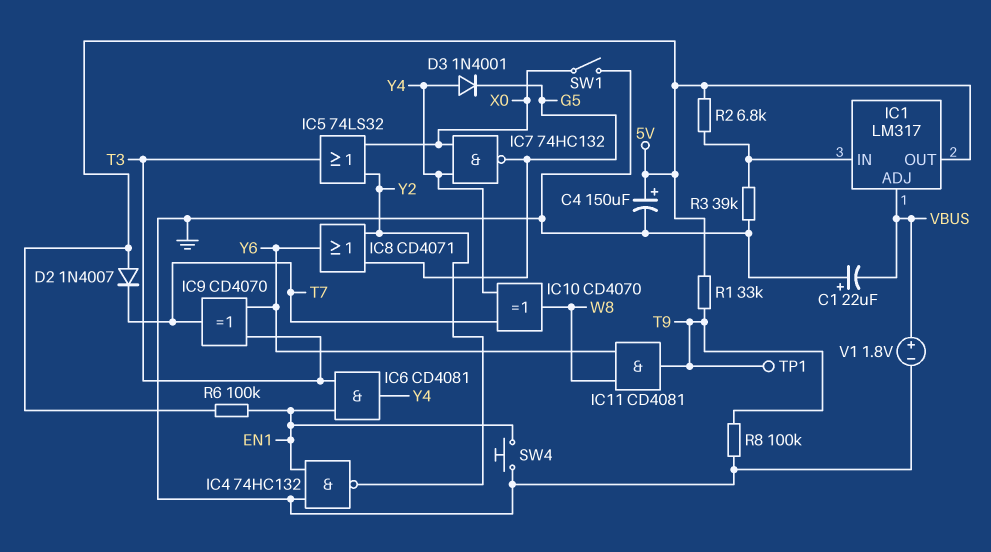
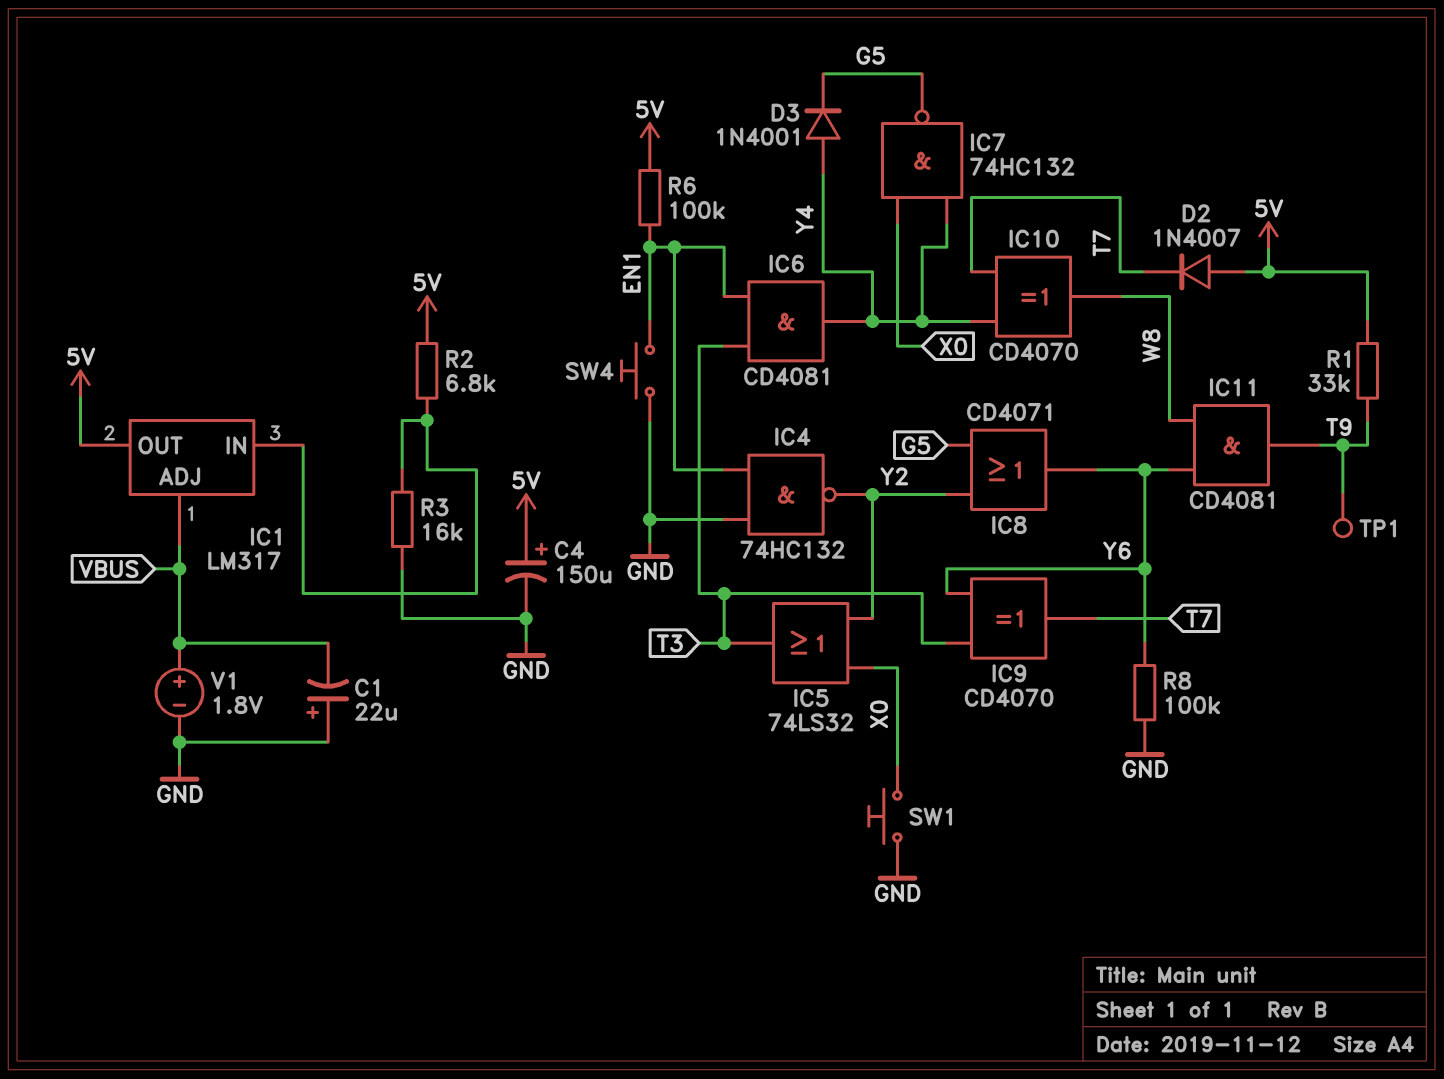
R3: 39k (GND, IC1/IN) -> 16k (GND, IC1/IN)
R8: 100k (GND, T9) -> 100k (GND, Y6)
SW1: switch (GND, X0) -> button (GND, X0)

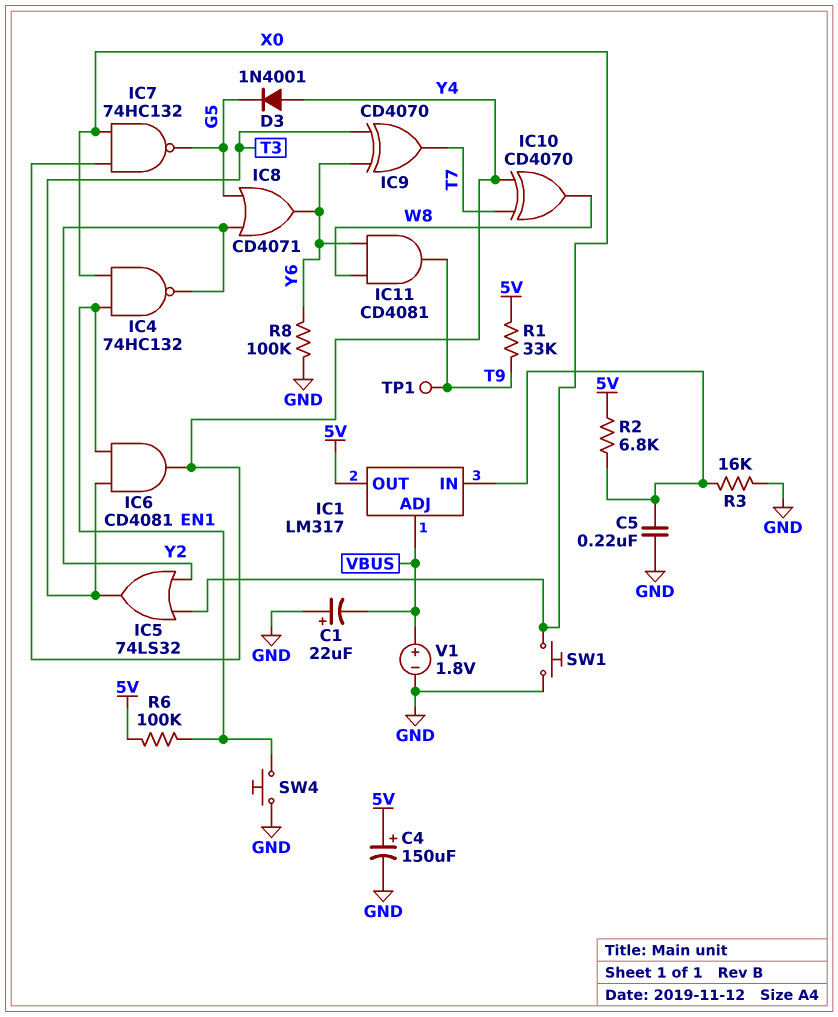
C5: none -> 220nF (GND, IC1/IN)
D2: diode 1N4007 (A 5V, K T7) -> none
IC4: NAND 74HC132 (in EN1, in GND, out Y2) -> NAND 74HC132 (in EN1, in X0, out Y2)

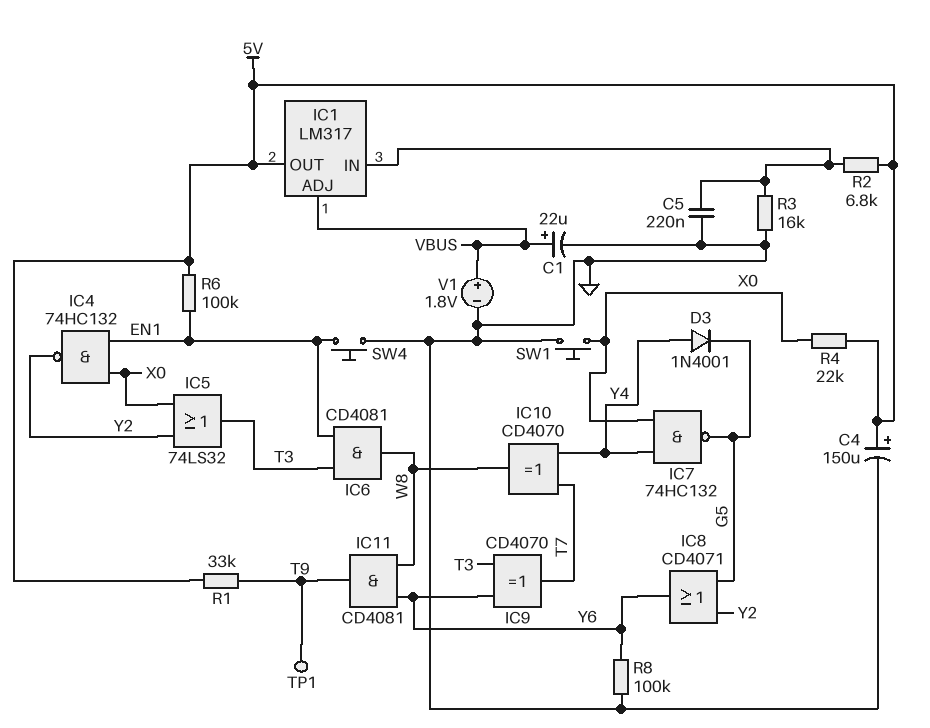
C1: 22uF (plus GND, minus VBUS) -> 22uF (plus VBUS, minus GND)
IC6: AND CD4081 (in EN1, in T3, out Y4) -> AND CD4081 (in EN1, in T3, out W8)
R4: none -> 22k (5V, X0)

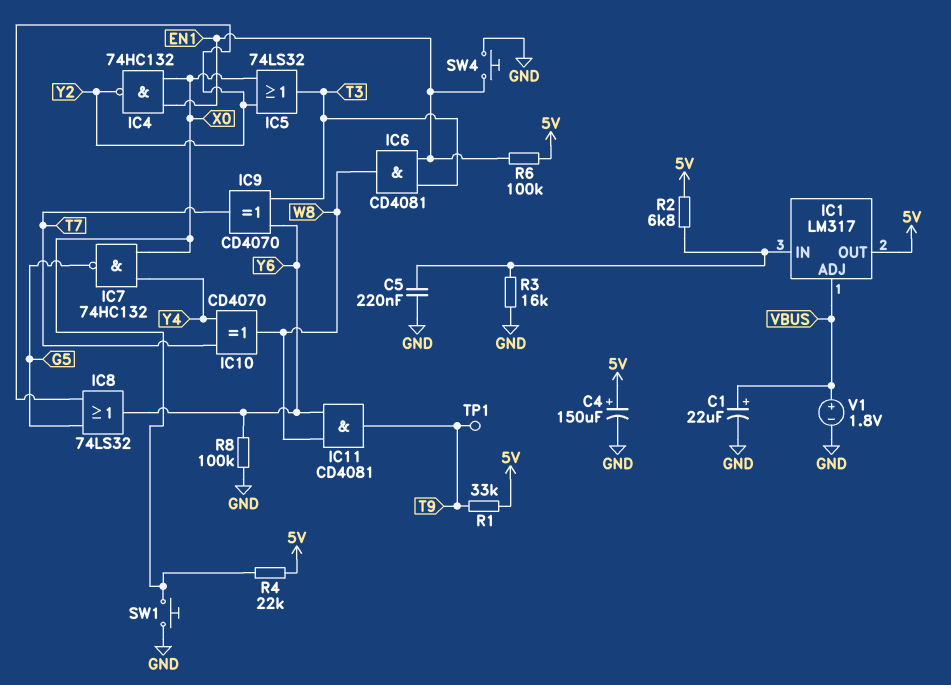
D3: diode 1N4001 (A Y4, K G5) -> none
IC8: OR CD4071 (in G5, in Y2, out Y6) -> OR 74LS32 (in G5, in Y2, out Y6)

